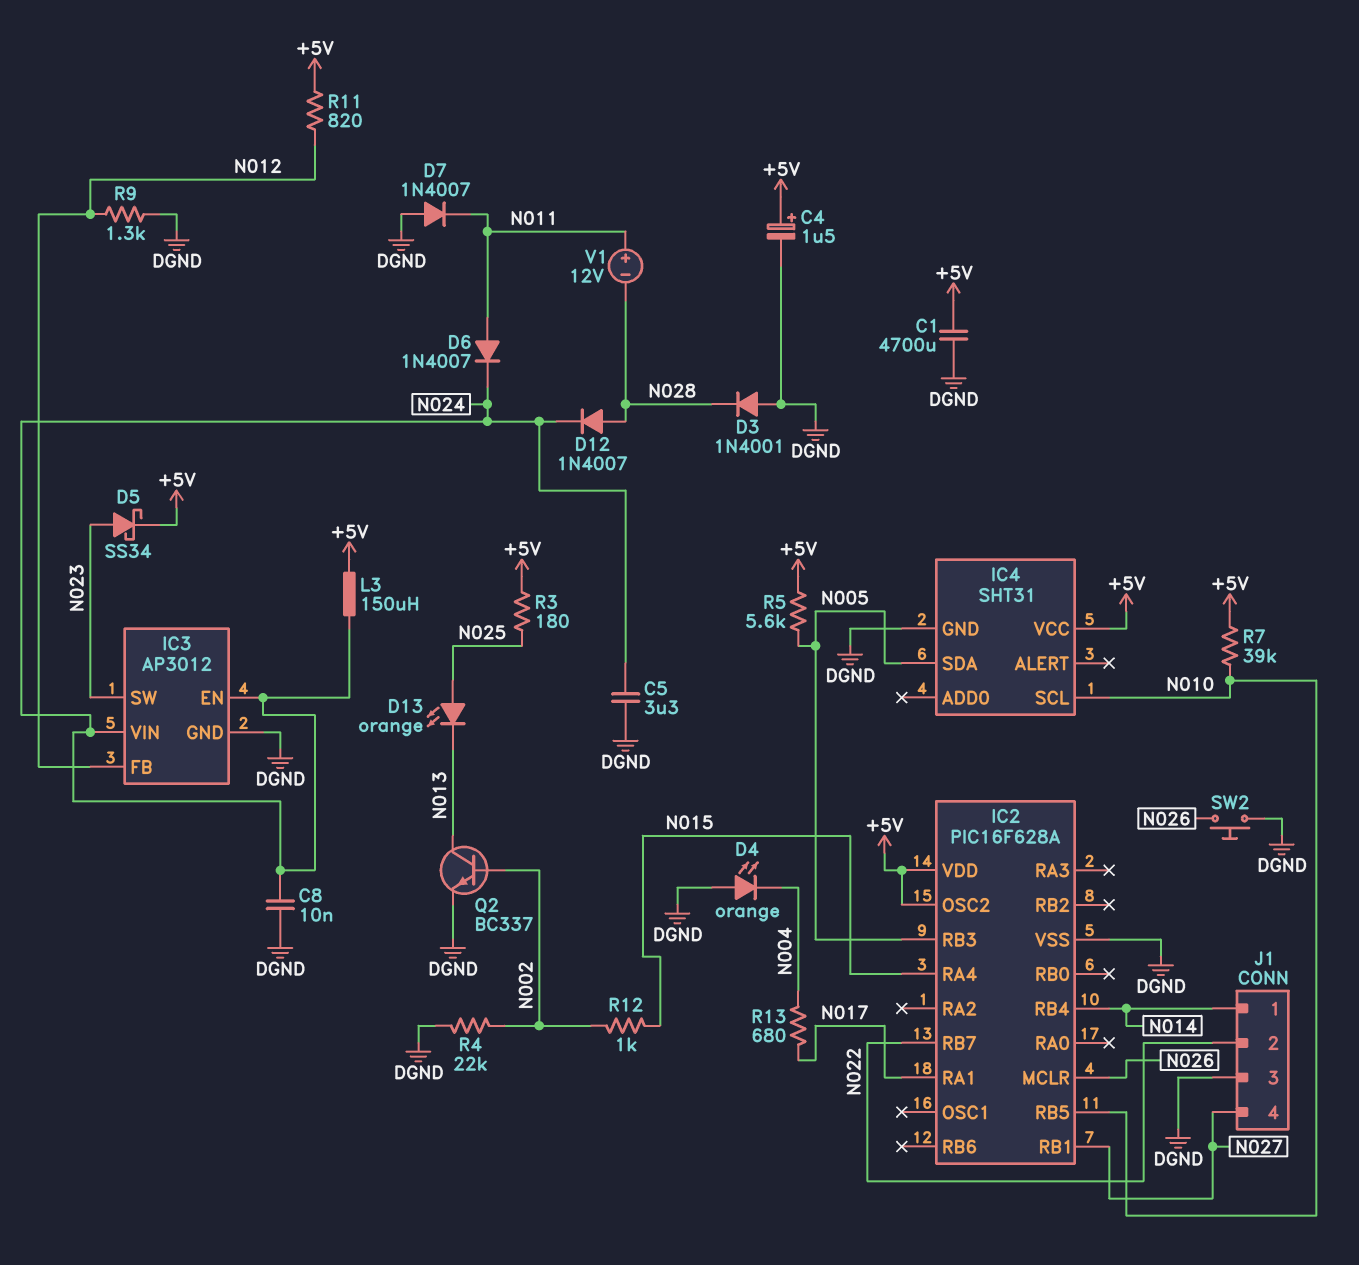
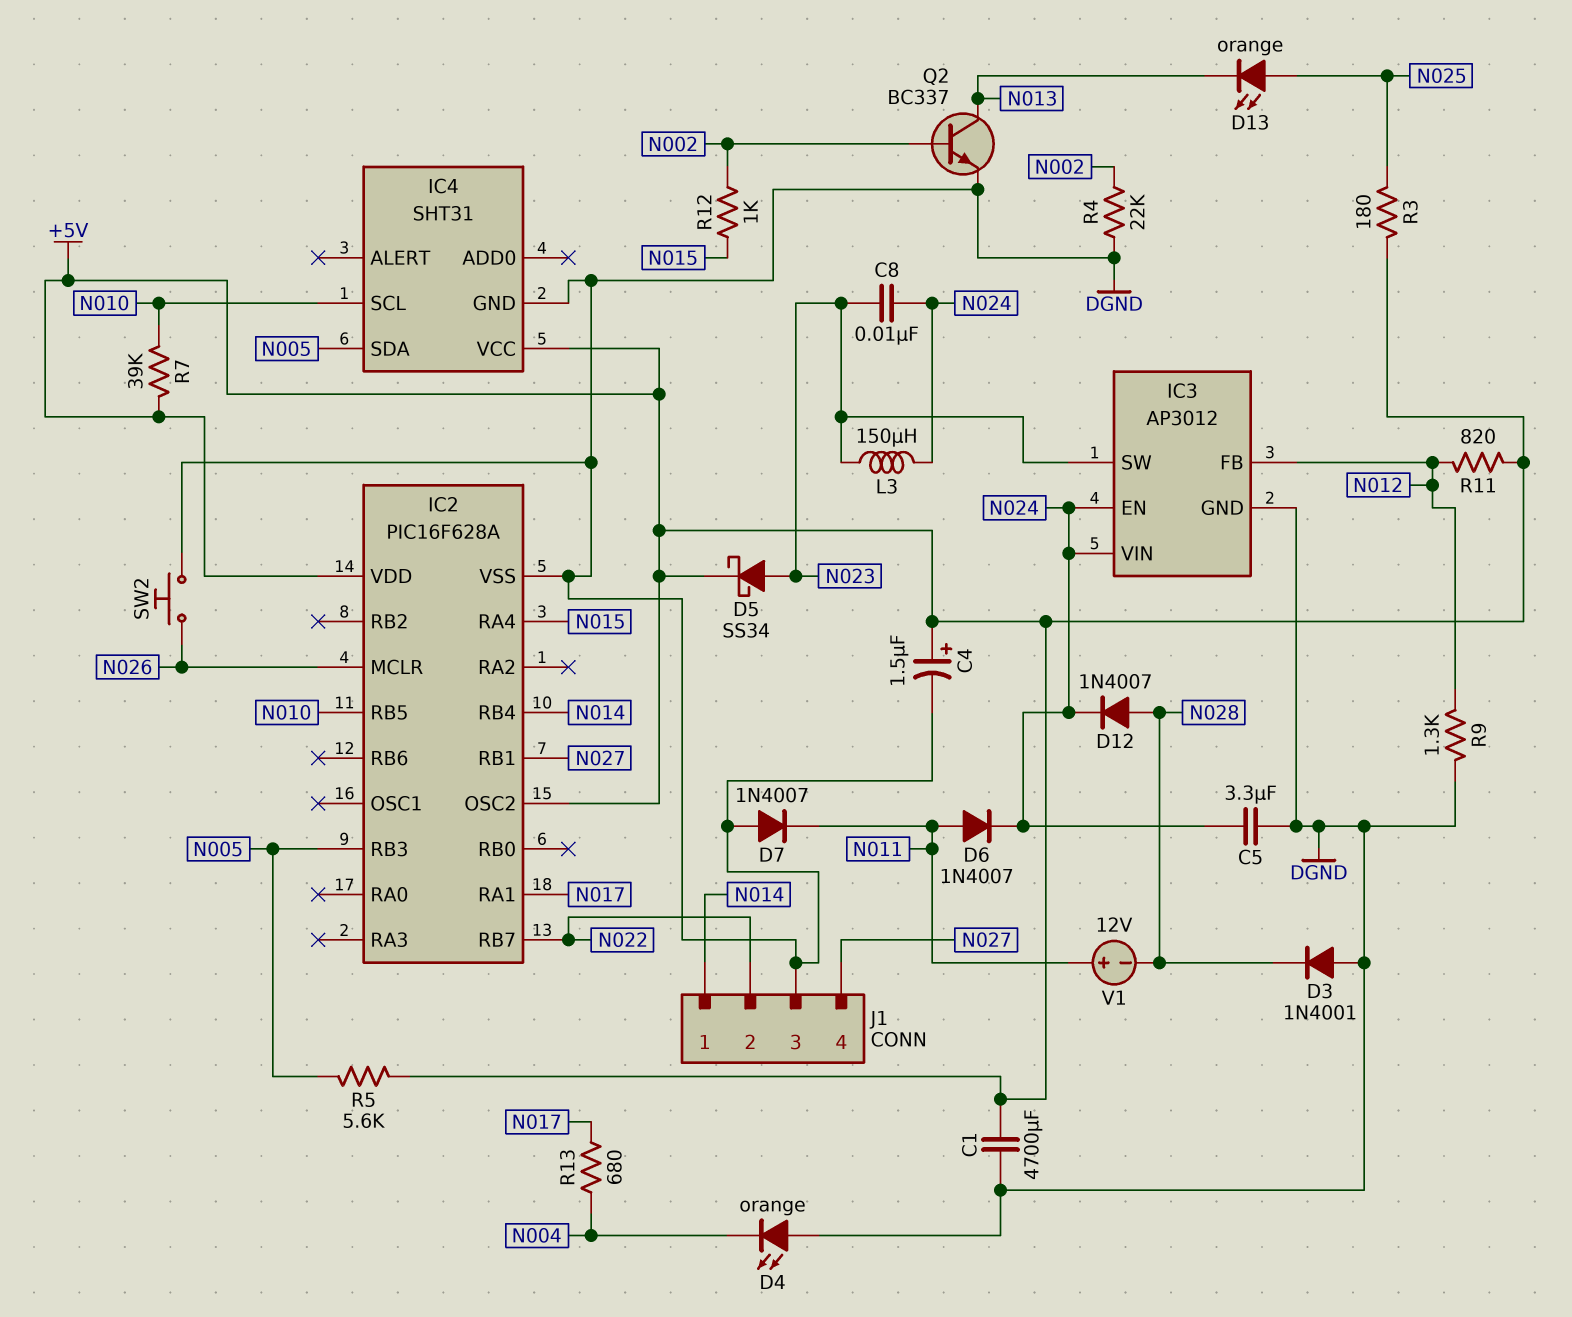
C8: 10nF (DGND, N024) -> 10nF (N023, N024)
L3: 150uH (+5V, N024) -> 150uH (N023, N024)

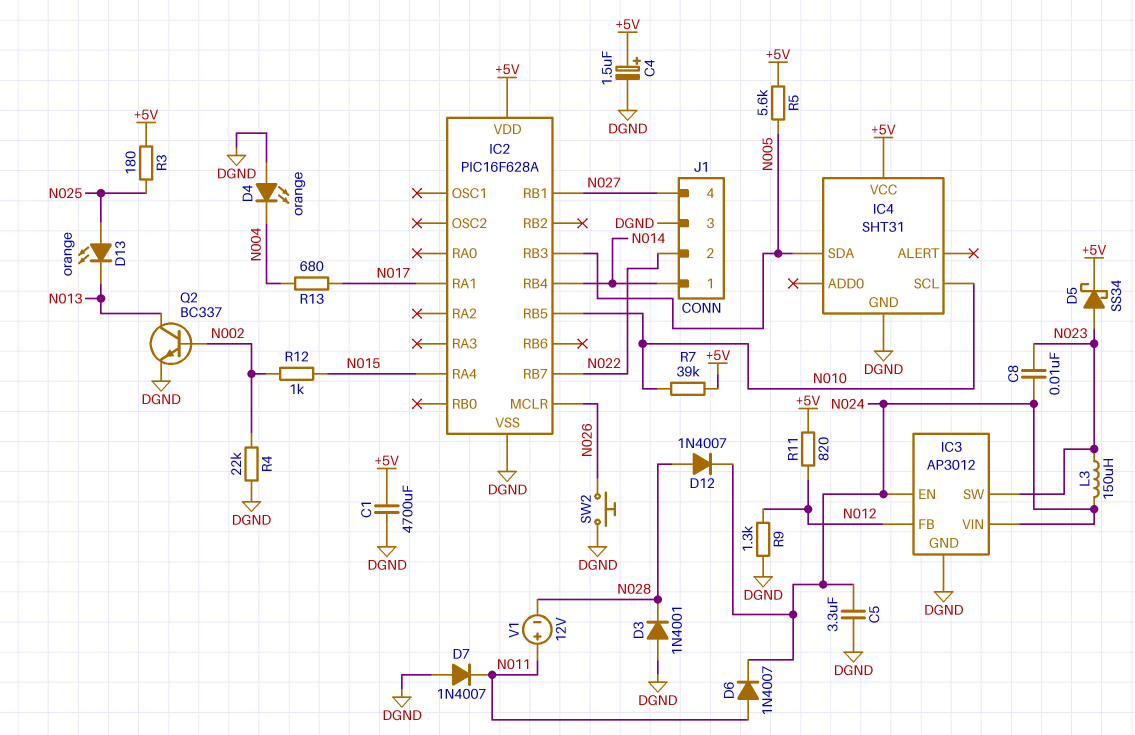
IC2 pin OSC2: +5V -> none

